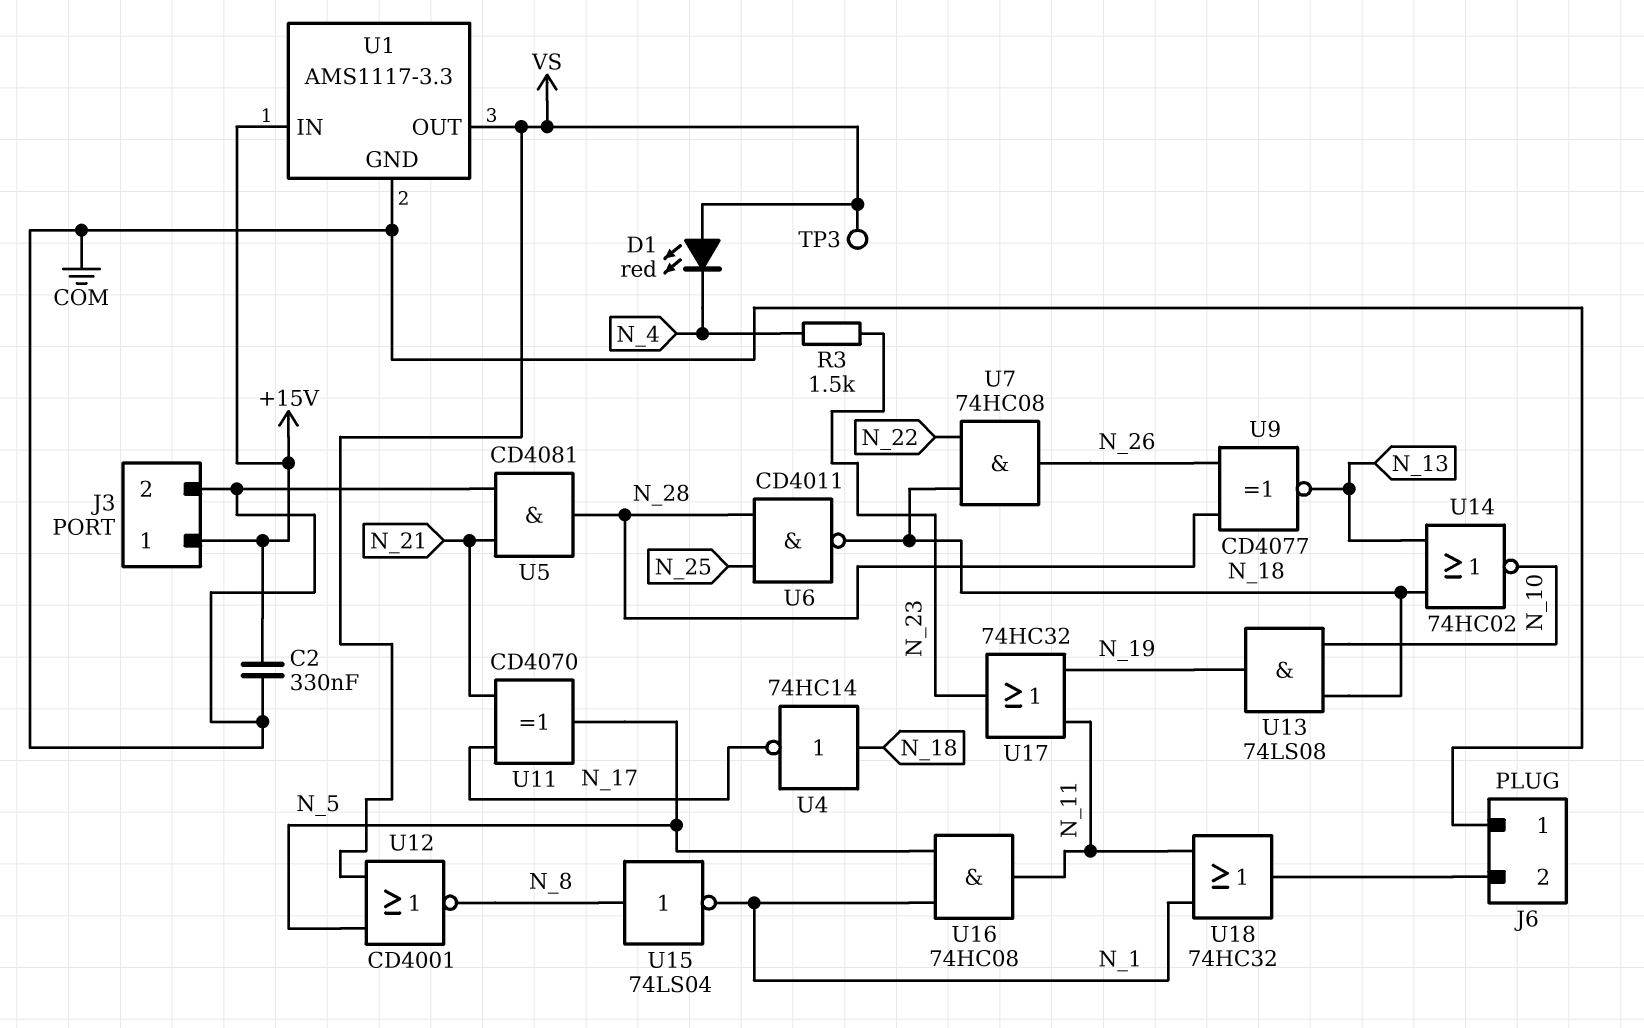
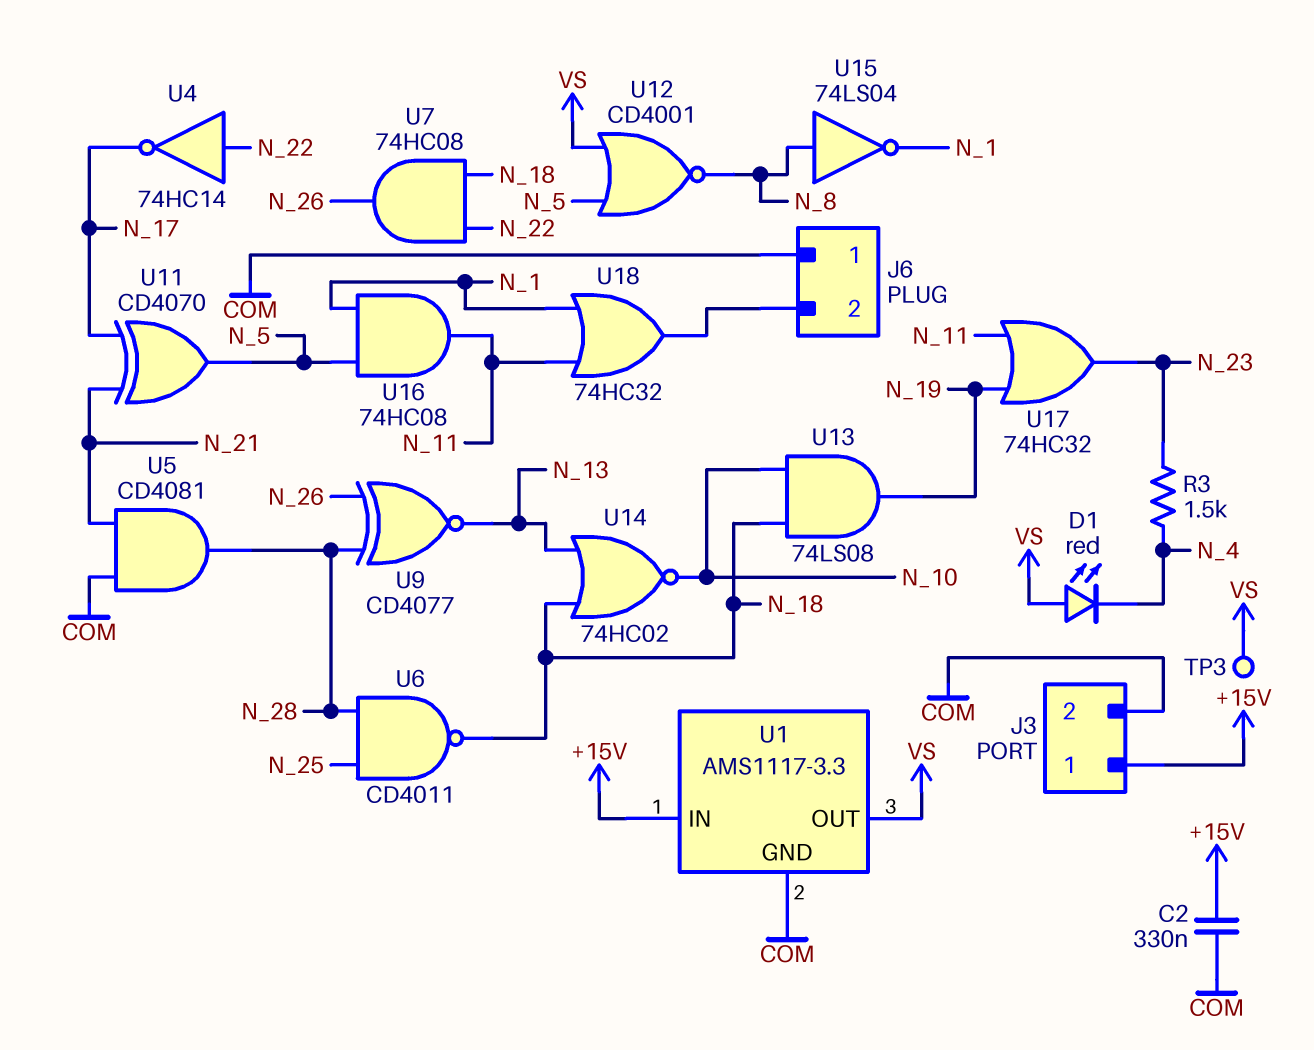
U4: NOT 74HC14 (in N_18, out N_17) -> NOT 74HC14 (in N_22, out N_17)

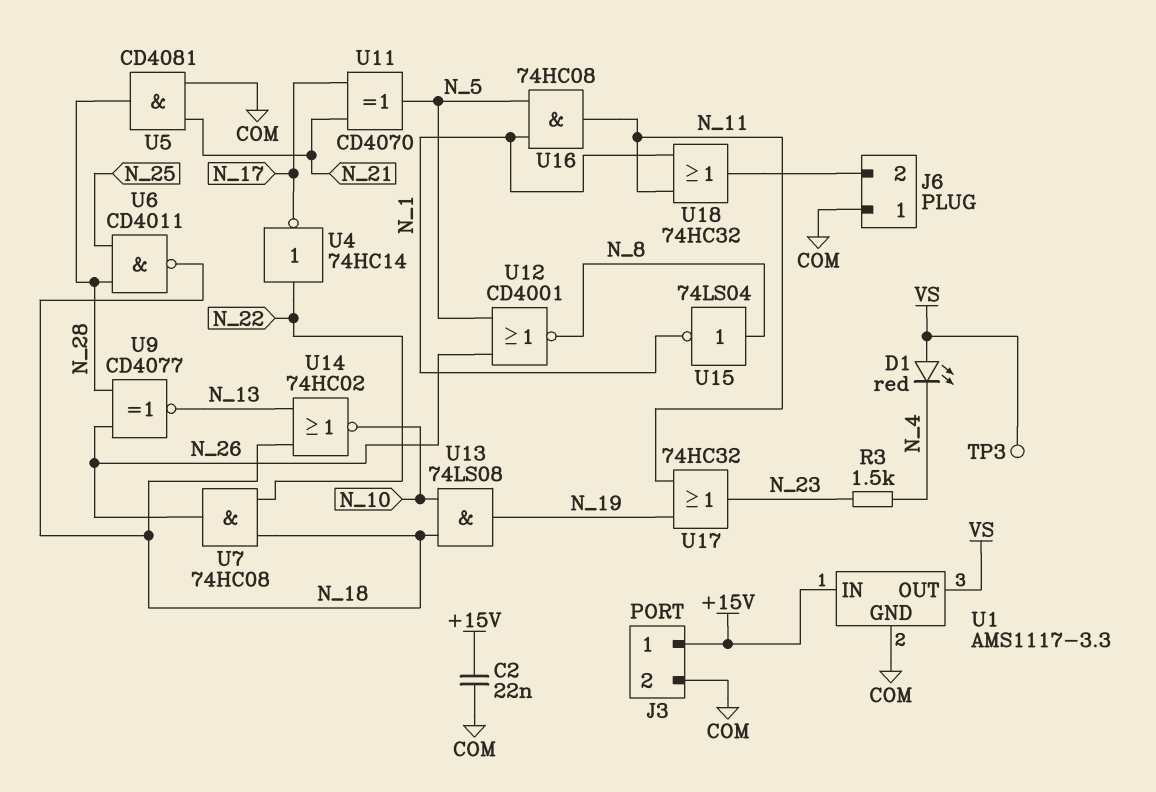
C2: 330nF (+15V, COM) -> 22nF (+15V, COM)
U12: NOR CD4001 (in N_5, in VS, out N_8) -> NOR CD4001 (in N_5, in N_26, out N_8)

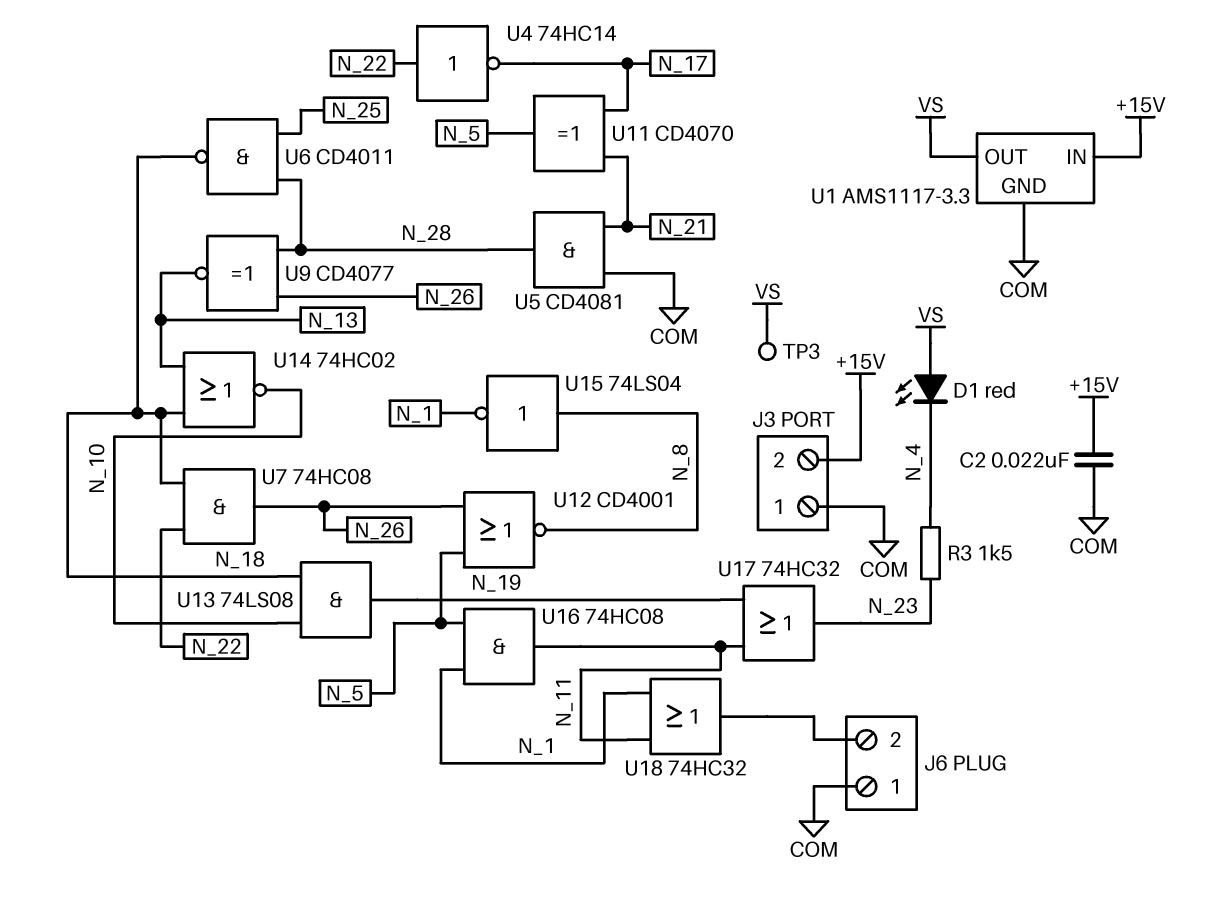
J3 pin 1: +15V -> COM
J3 pin 2: COM -> +15V

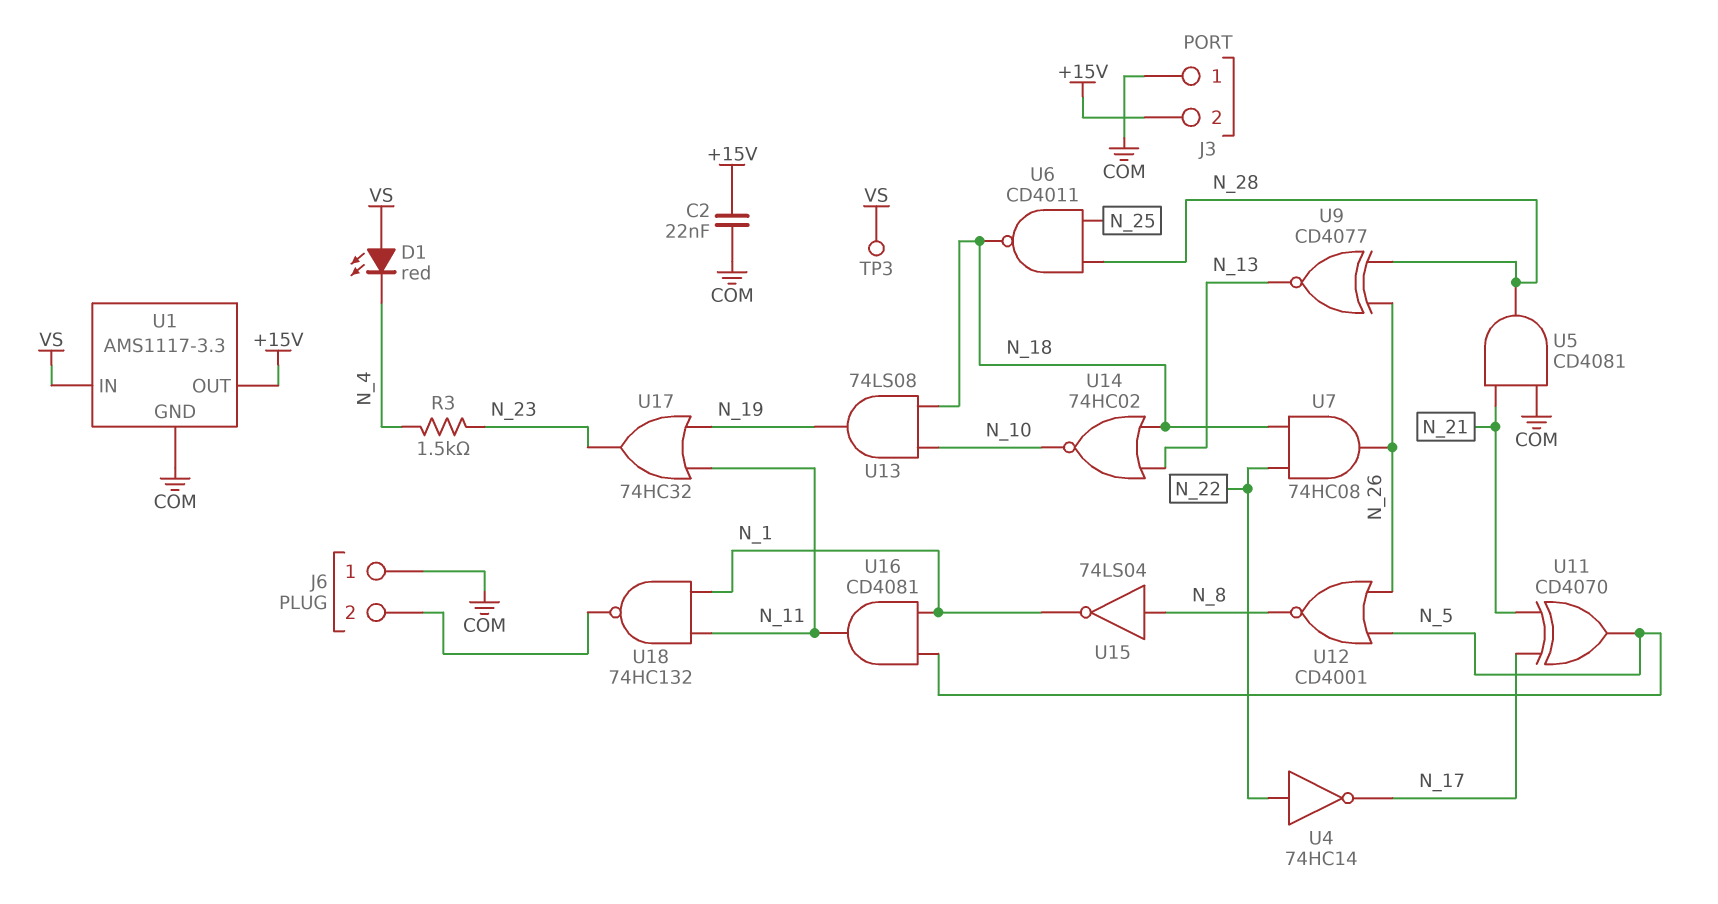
U1 pin IN: +15V -> VS
U1 pin OUT: VS -> +15V
U16: AND 74HC08 (in N_1, in N_5, out N_11) -> AND CD4081 (in N_1, in N_5, out N_11)
U18: OR 74HC32 (in N_1, in N_11, out J6/2) -> NAND 74HC132 (in N_1, in N_11, out J6/2)

